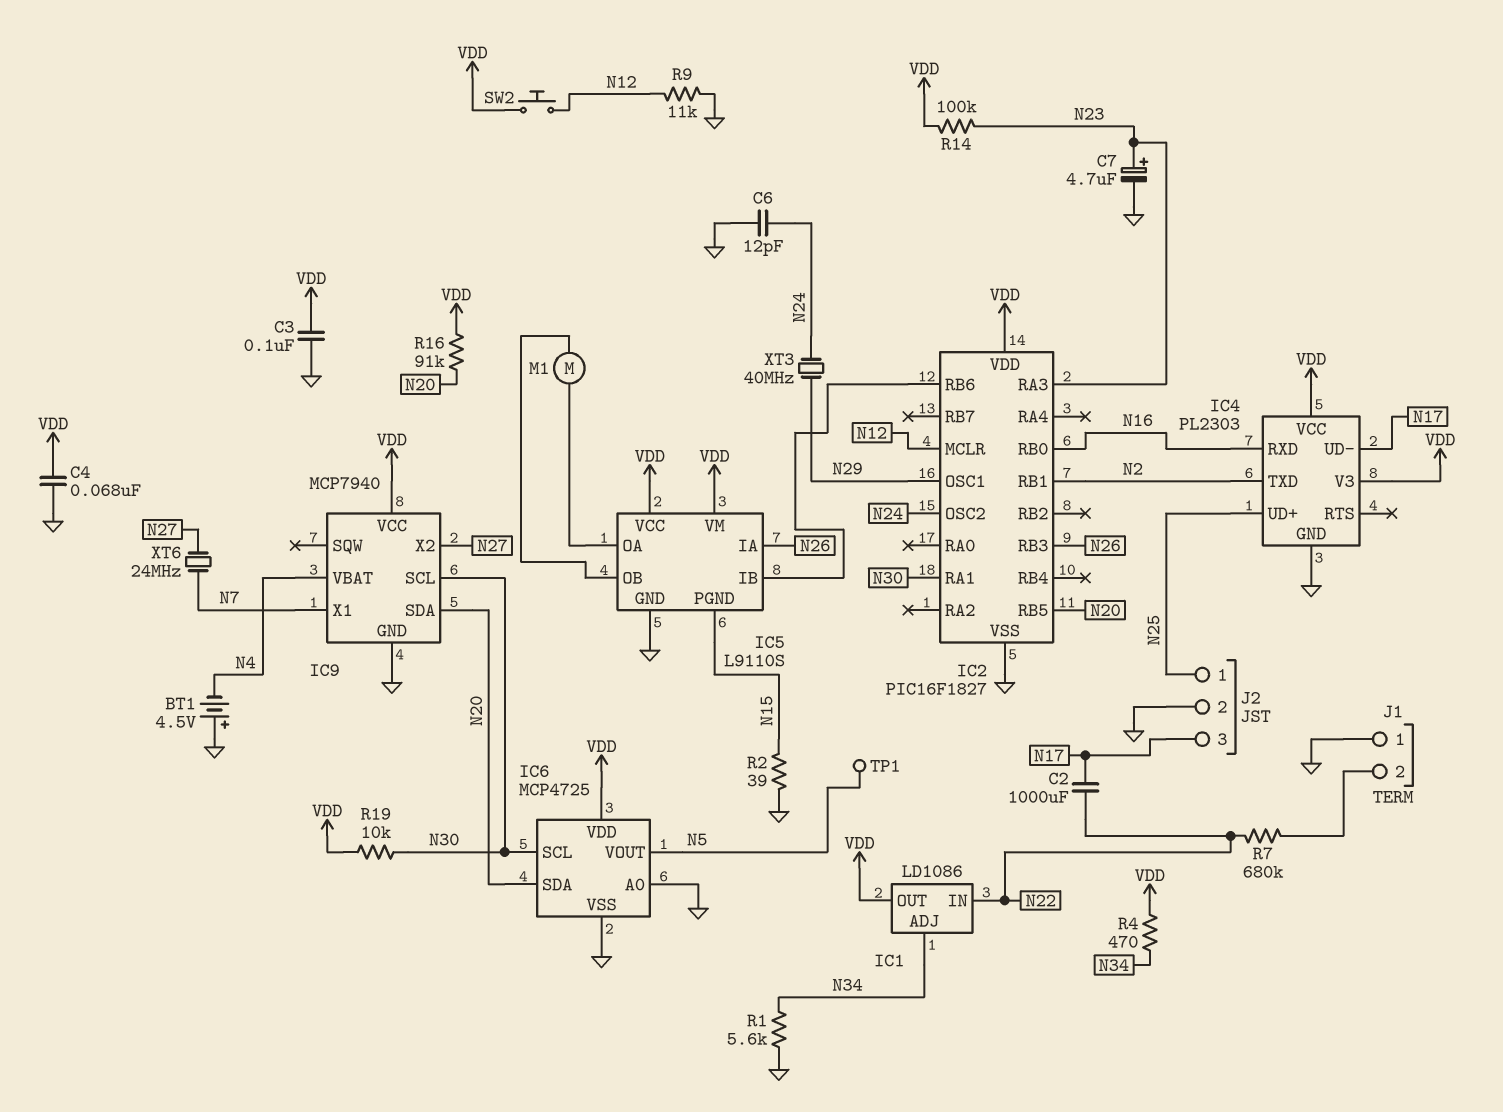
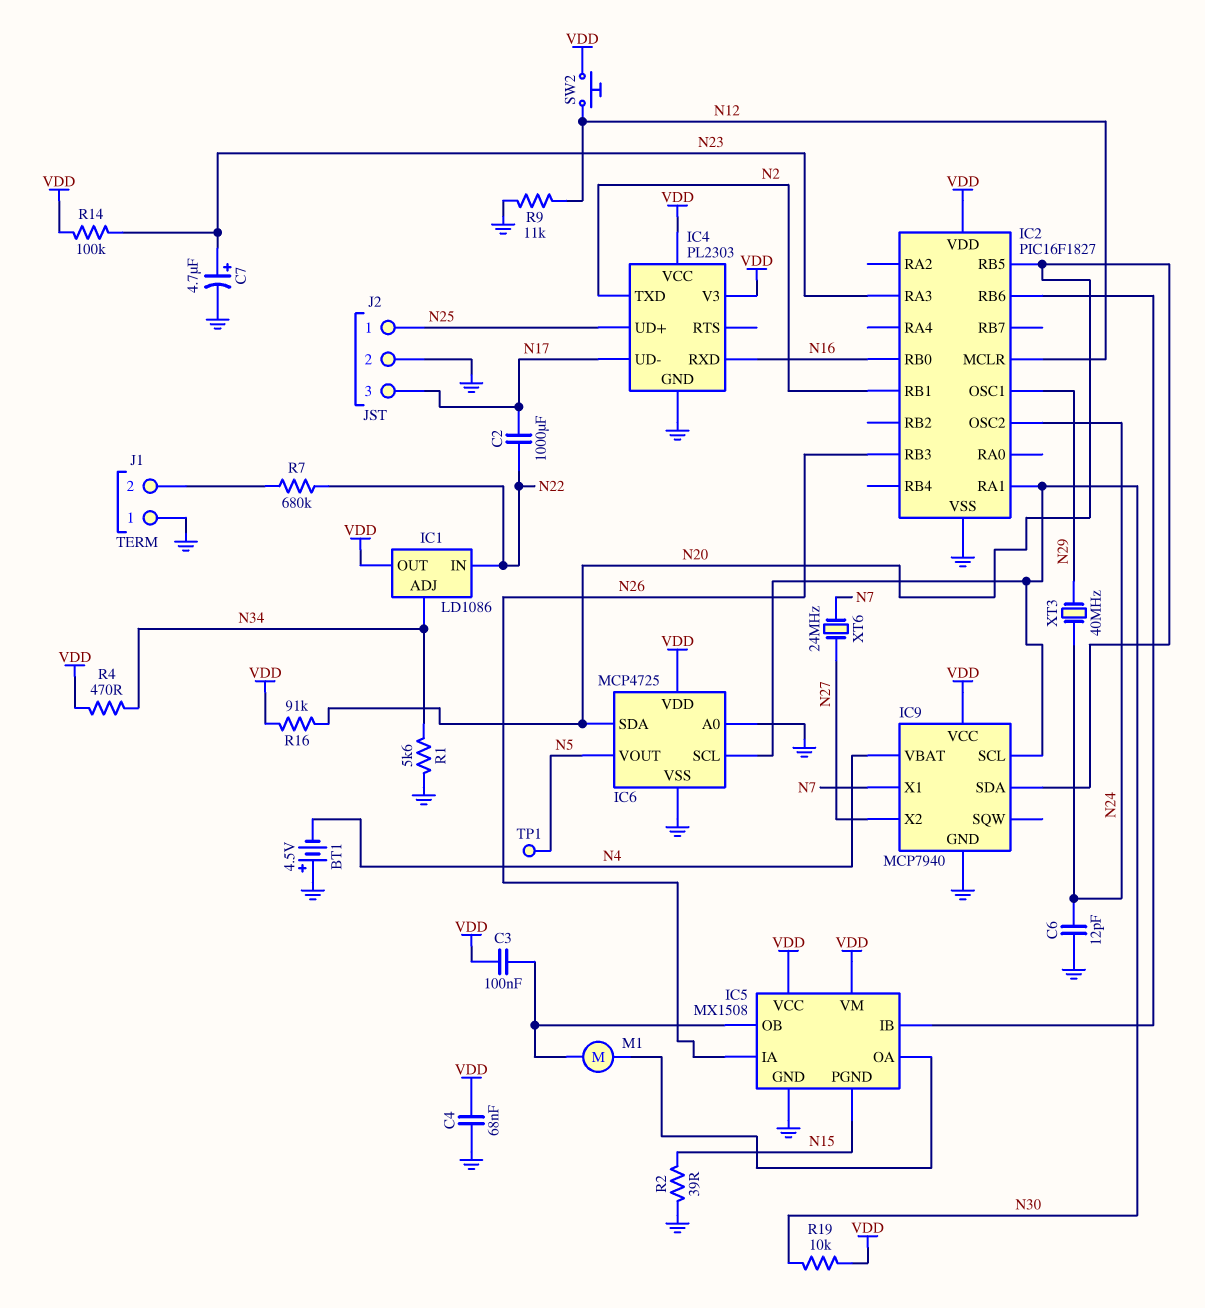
C3: 100nF (GND, VDD) -> 100nF (IC5/OB, VDD)
IC5: L9110S -> MX1508

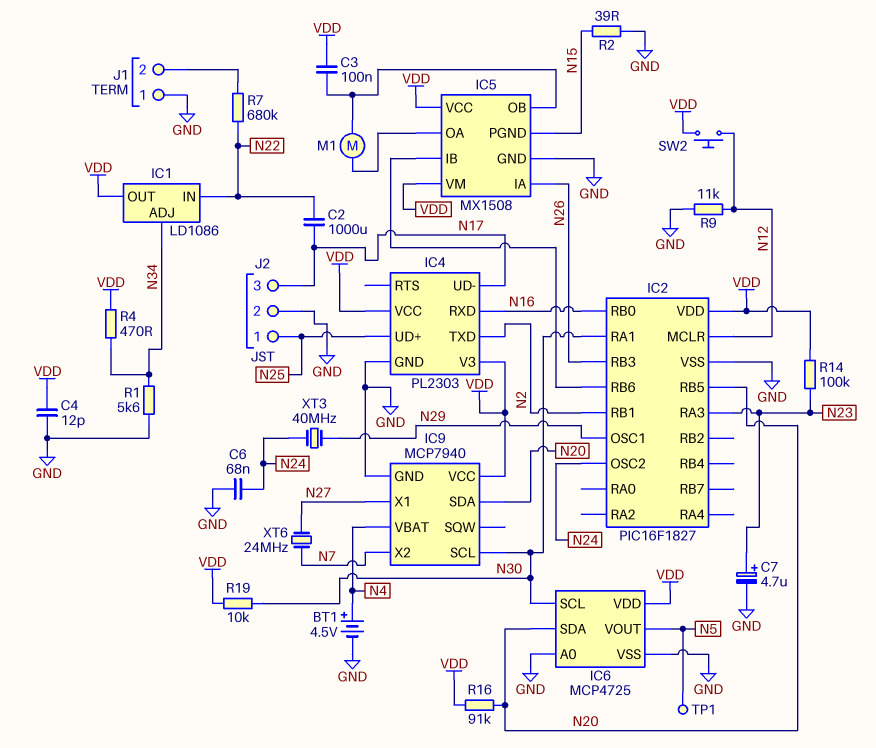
BT1: 4.5V (plus GND, minus N4) -> 4.5V (plus N4, minus GND)
C4: 68nF (GND, VDD) -> 12pF (GND, VDD)
C6: 12pF (GND, N24) -> 68nF (GND, N24)
IC9 pin X1: N7 -> N27
IC9 pin X2: N27 -> N7

